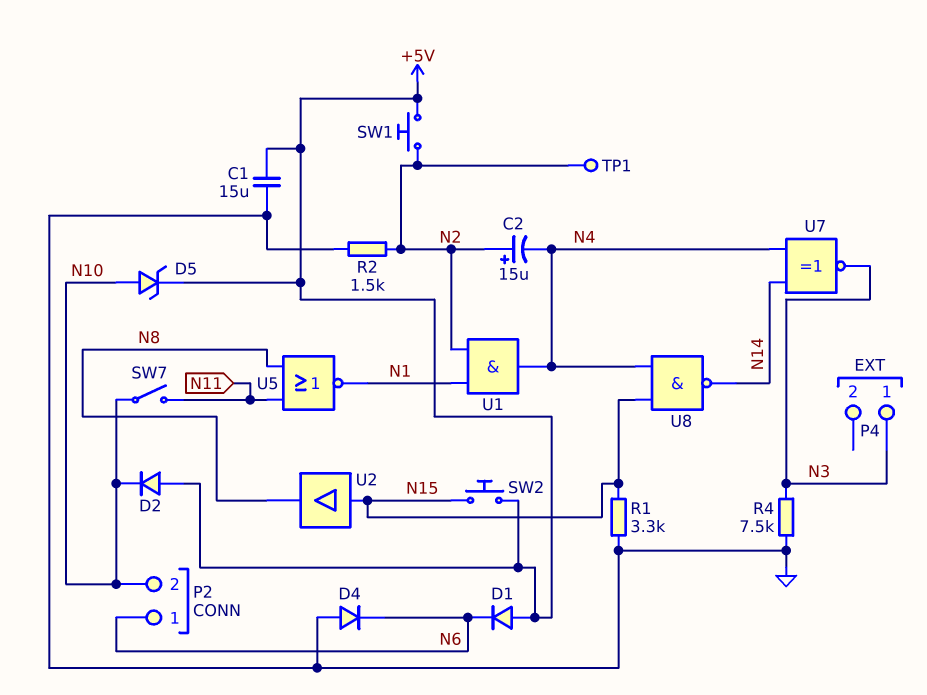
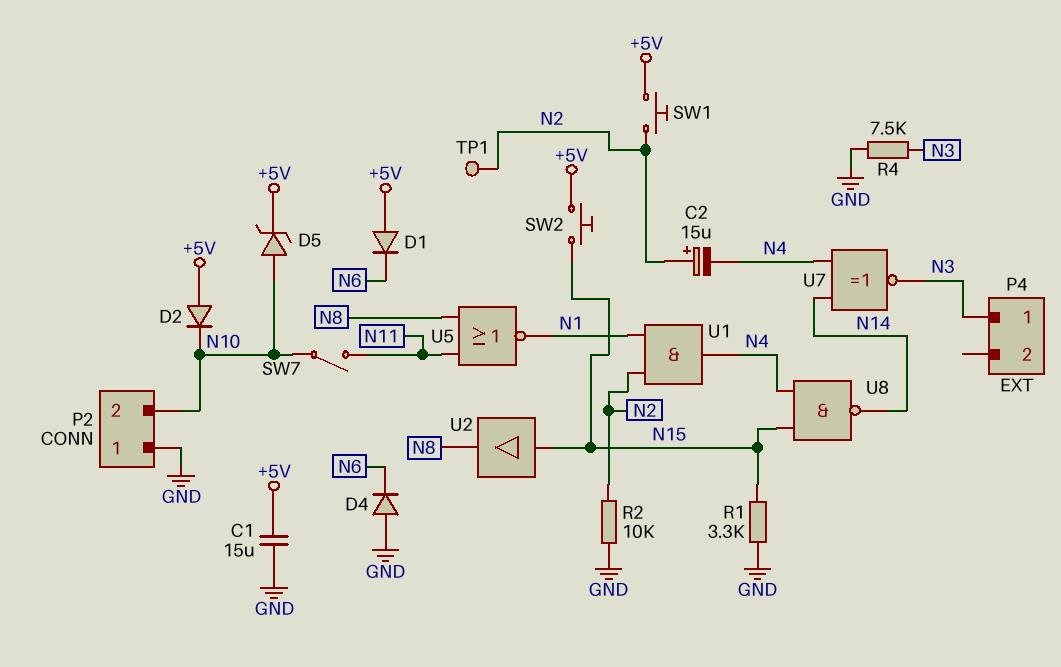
P2 pin 1: N6 -> GND
R2: 1.5k (GND, N2) -> 10k (GND, N2)

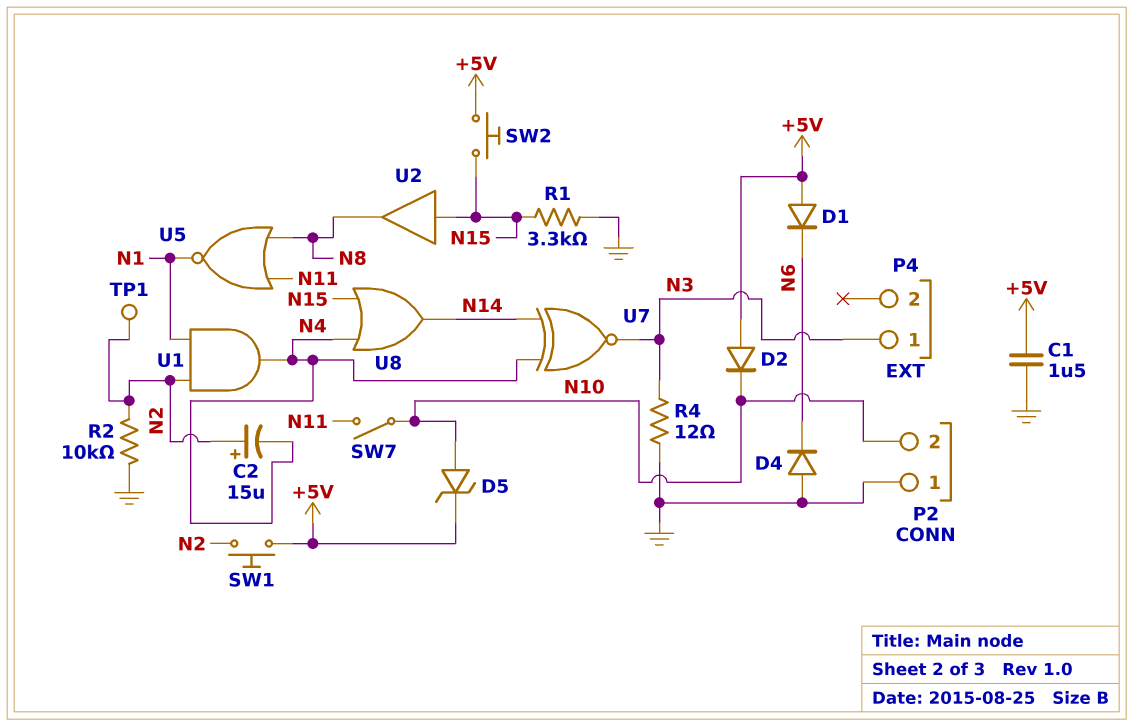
C1: 15uF (+5V, GND) -> 1.5uF (+5V, GND)
R4: 7.5k (GND, N3) -> 12 (GND, N3)
U8: NAND (in N4, in N15, out N14) -> OR (in N4, in N15, out N14)

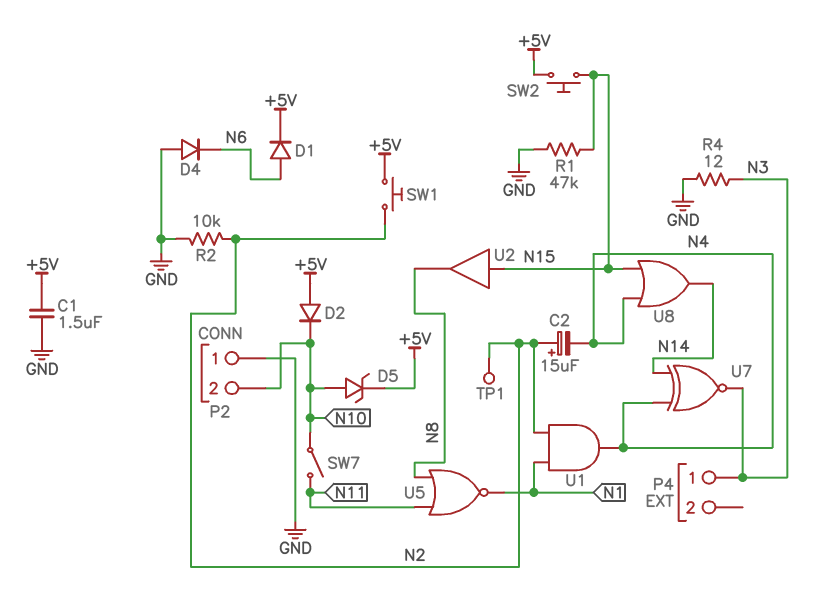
D1: diode (A +5V, K N6) -> diode (A N6, K +5V)
R1: 3.3k (GND, N15) -> 47k (GND, N15)

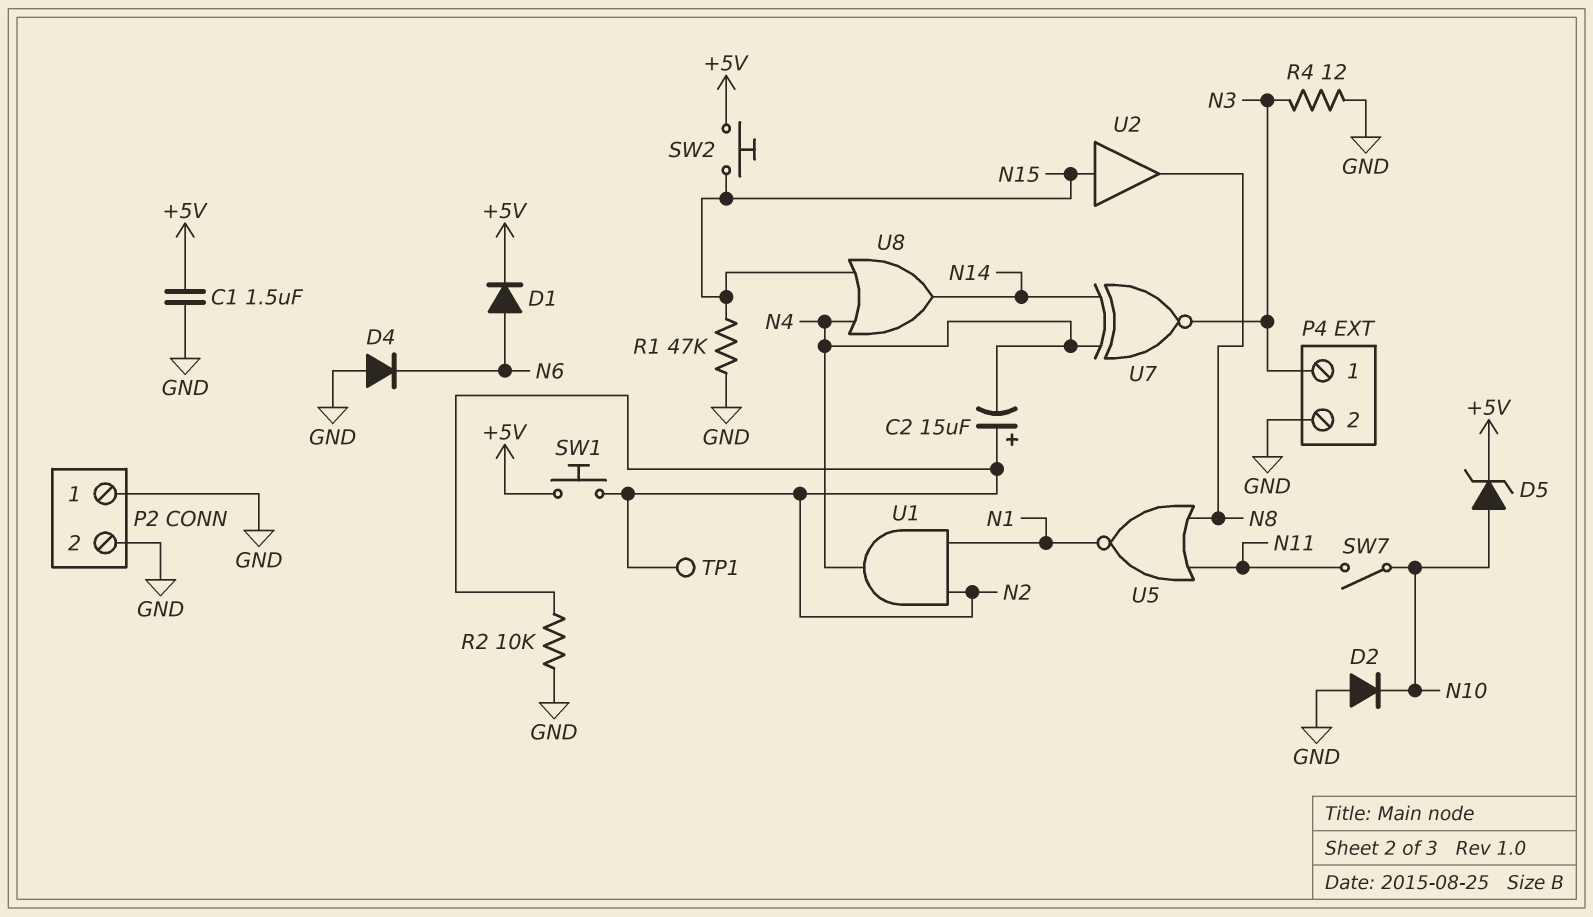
D2: diode (A +5V, K N10) -> diode (A GND, K N10)
P2 pin 2: N10 -> GND
P4 pin 2: none -> GND

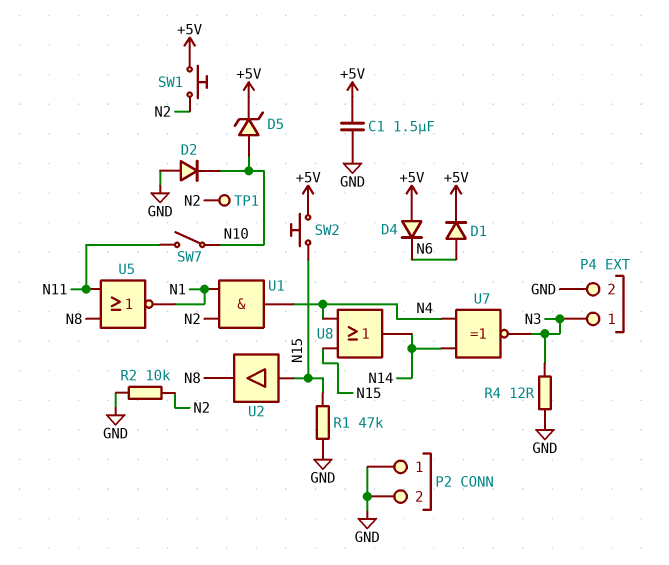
C2: 15uF (plus N2, minus N4) -> none
D4: diode (A GND, K N6) -> diode (A +5V, K N6)

